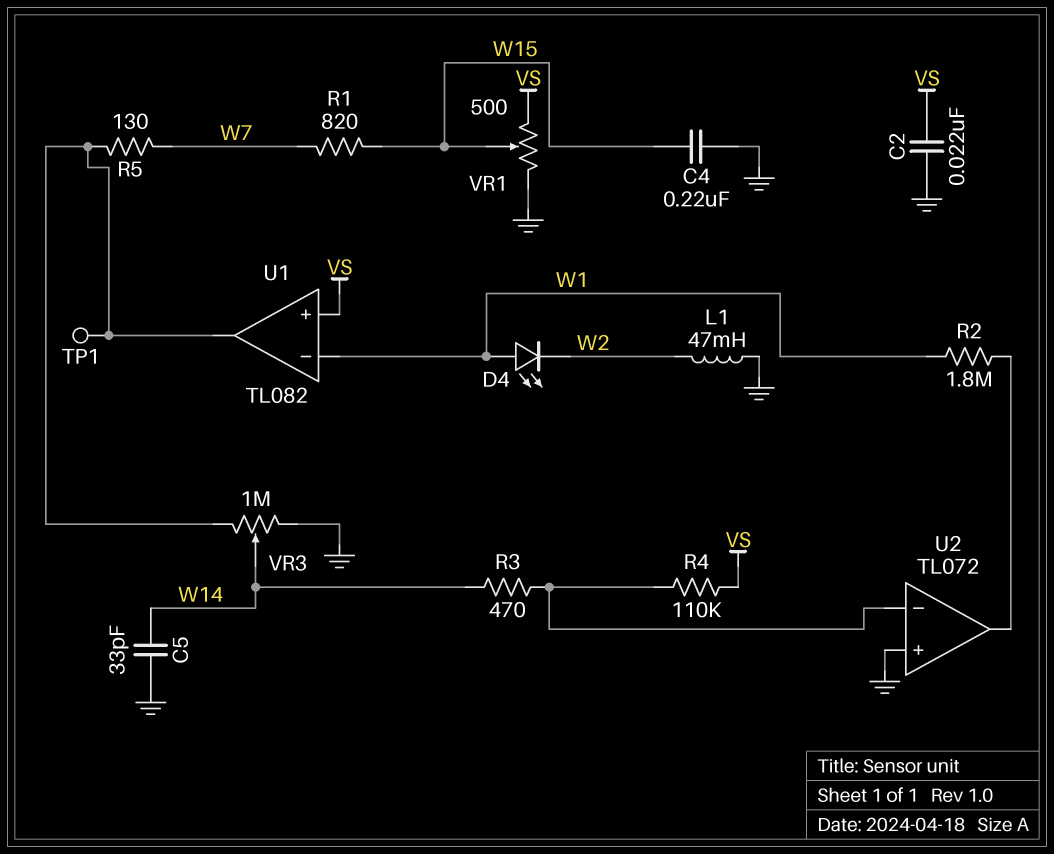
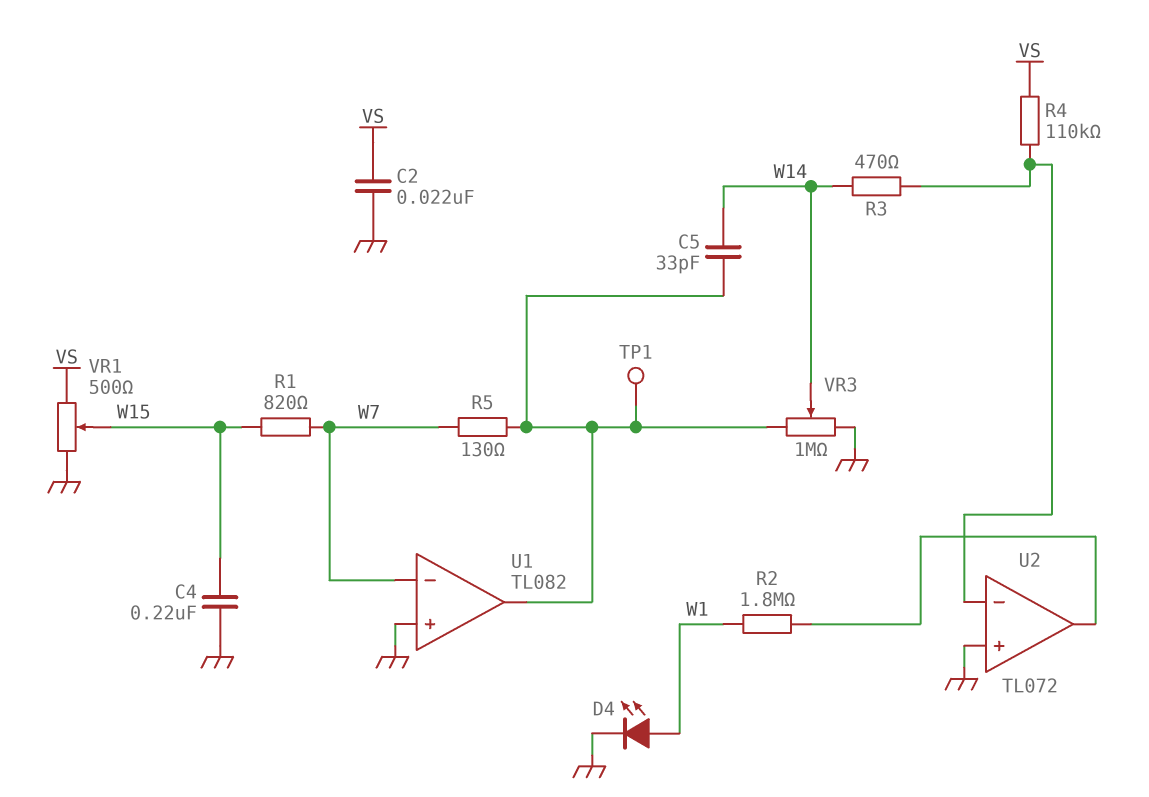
C5: 33pF (GND, W14) -> 33pF (U1/out, W14)
D4: LED (A W1, K W2) -> LED (A W1, K GND)
L1: 47mH (GND, W2) -> none
U1 pin in+: VS -> GND
U1 pin in-: W1 -> W7

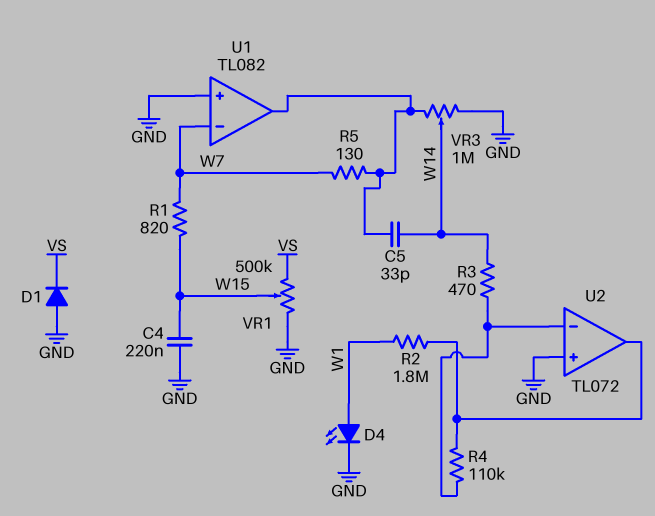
C2: 22nF (GND, VS) -> none
D1: none -> diode (A GND, K VS)
R4: 110k (U2/in-, VS) -> 110k (U2/in-, U2/out)
TP1: test point (U1/out) -> none
VR1: 500 (GND, VS, wiper W15) -> 500k (GND, VS, wiper W15)

